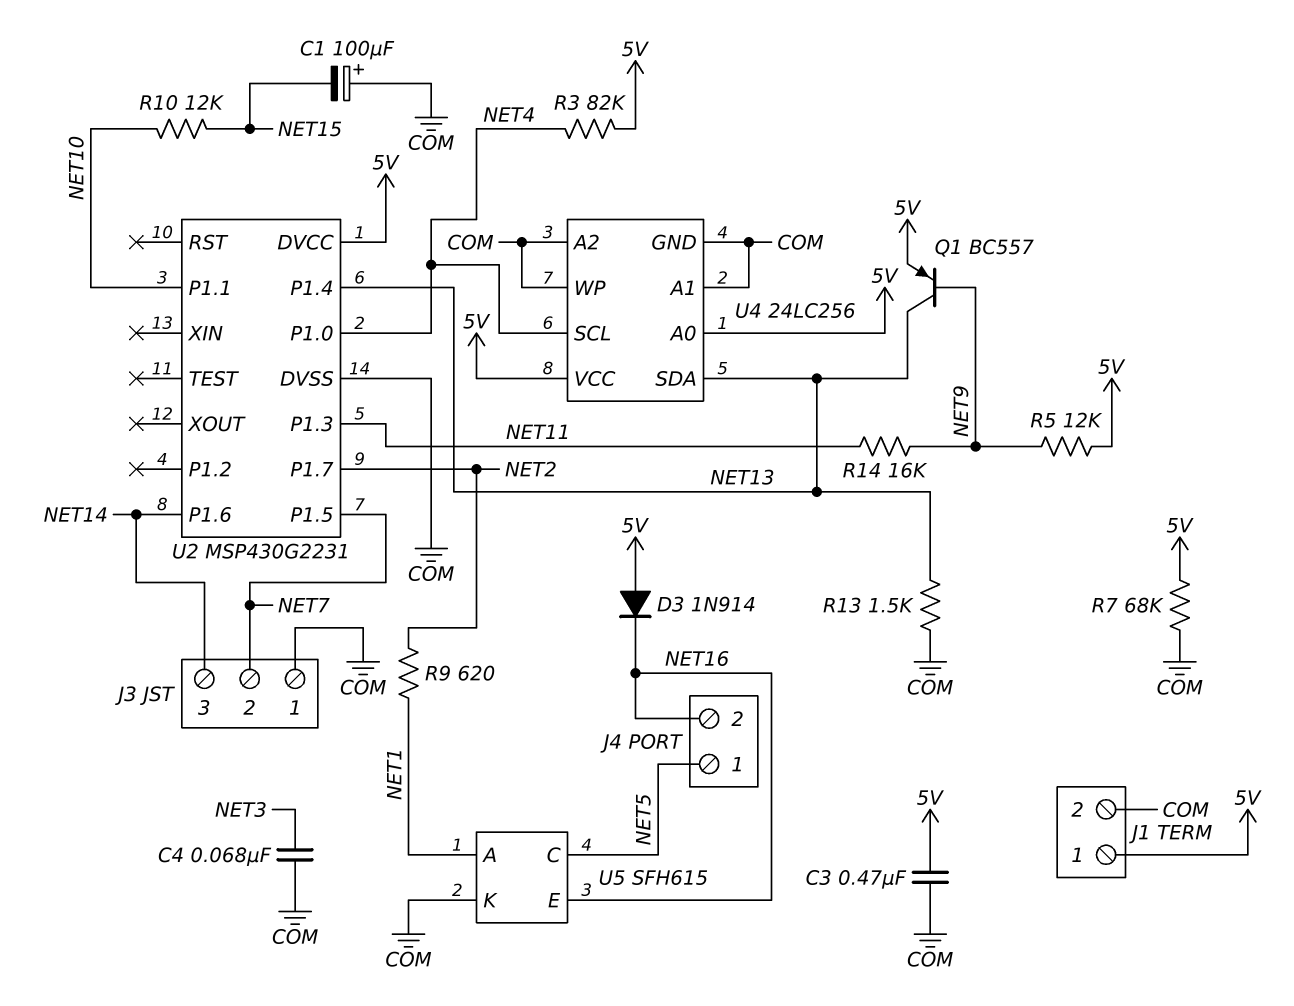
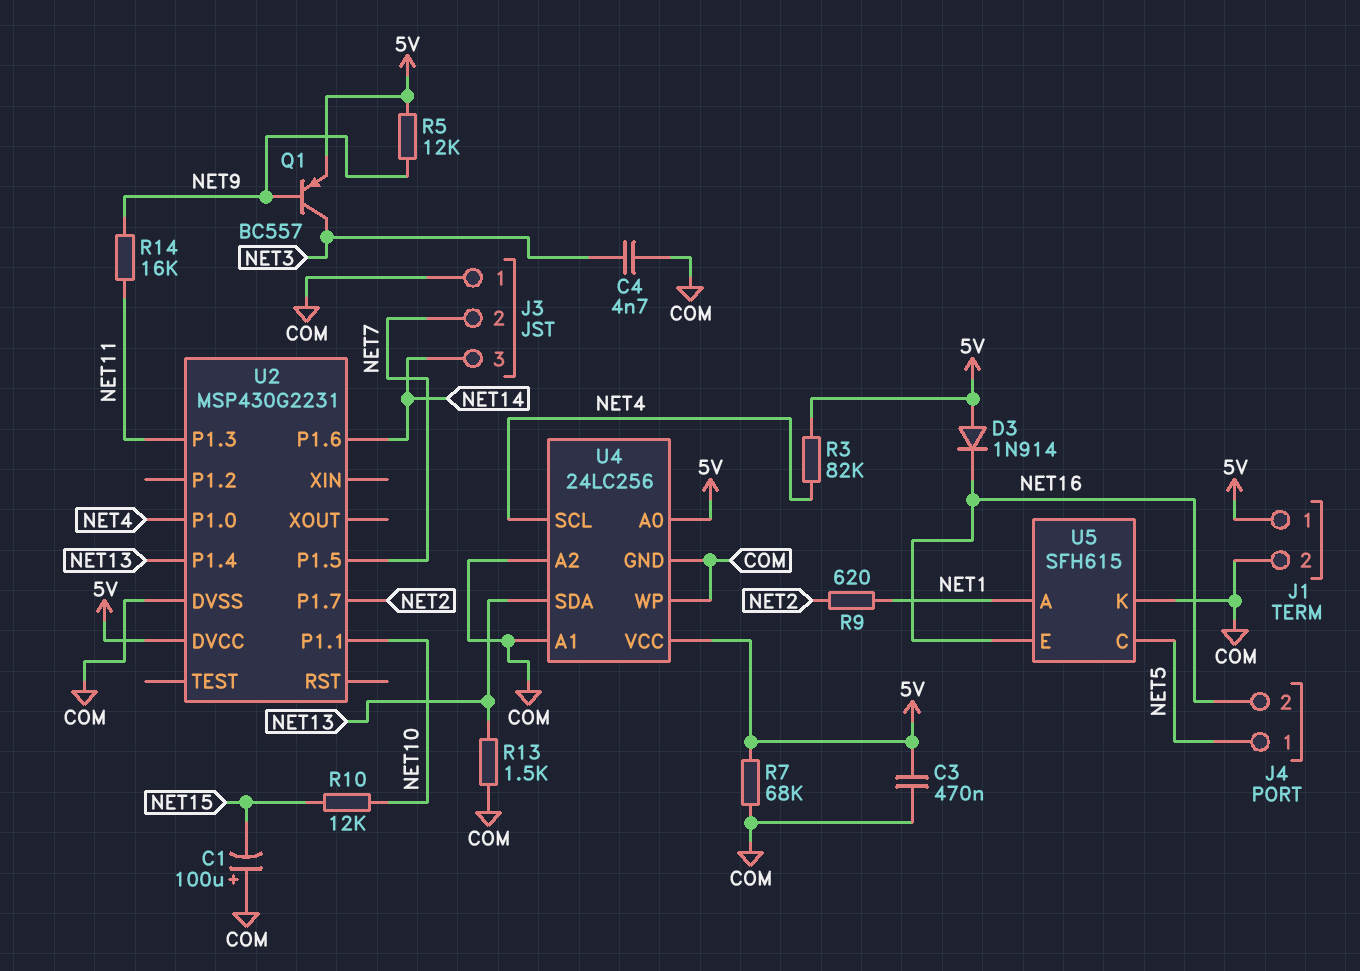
C4: 68nF (COM, NET3) -> 4.7nF (COM, NET3)
Q1: PNP BC557 (B NET9, C NET13, E 5V) -> PNP BC557 (B NET9, C NET3, E 5V)

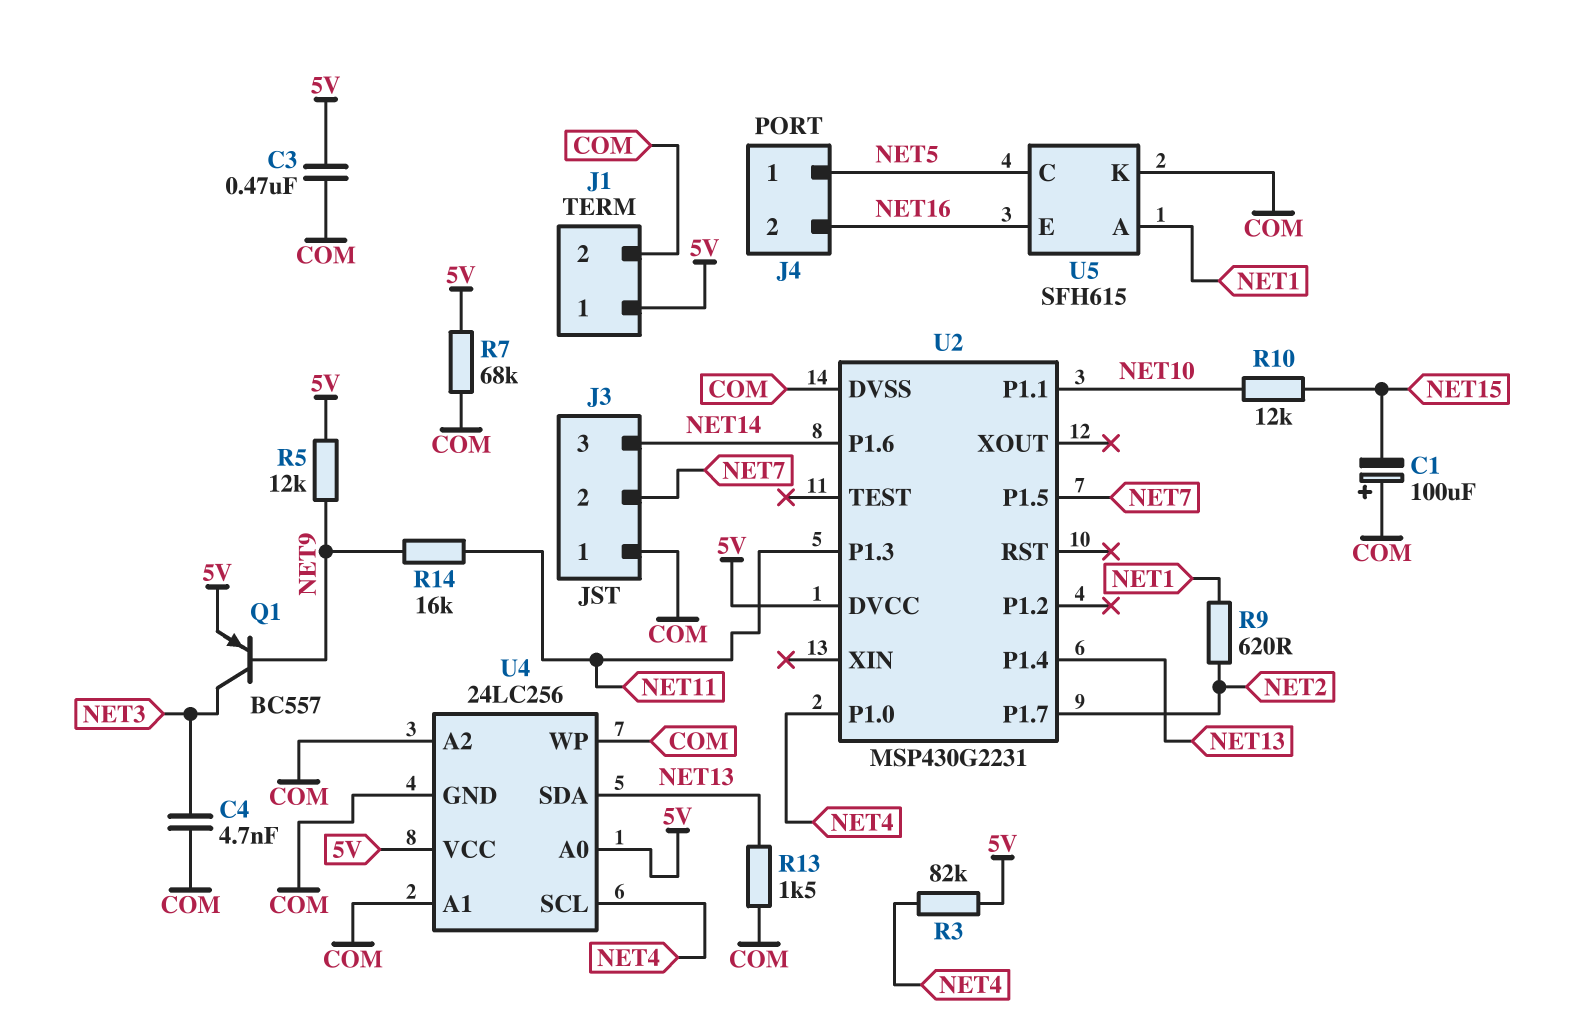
D3: diode 1N914 (A 5V, K NET16) -> none

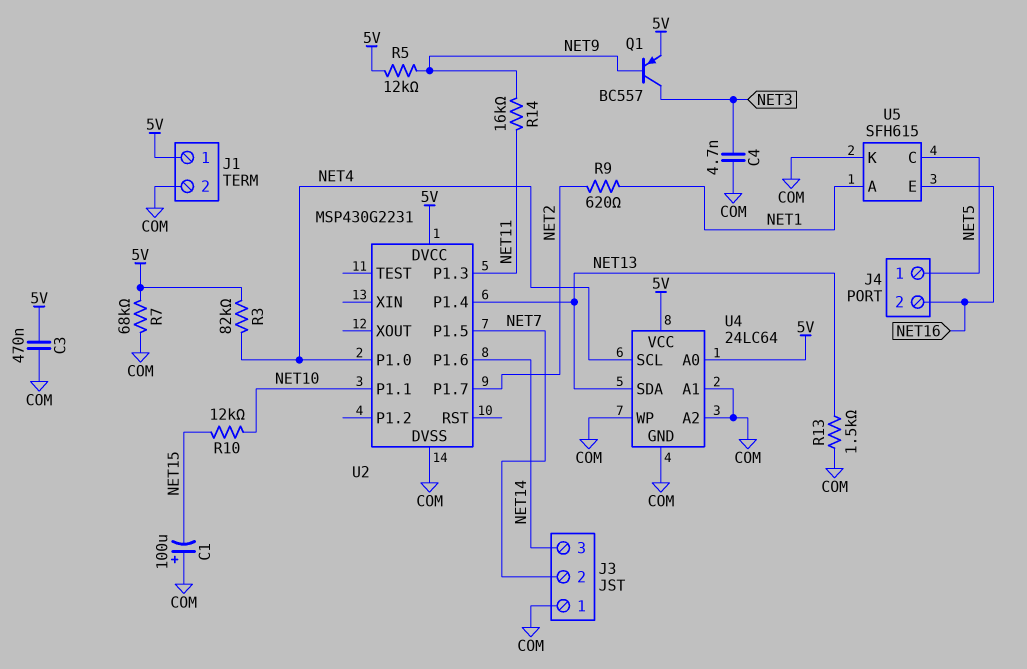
U4: 24LC256 -> 24LC64

